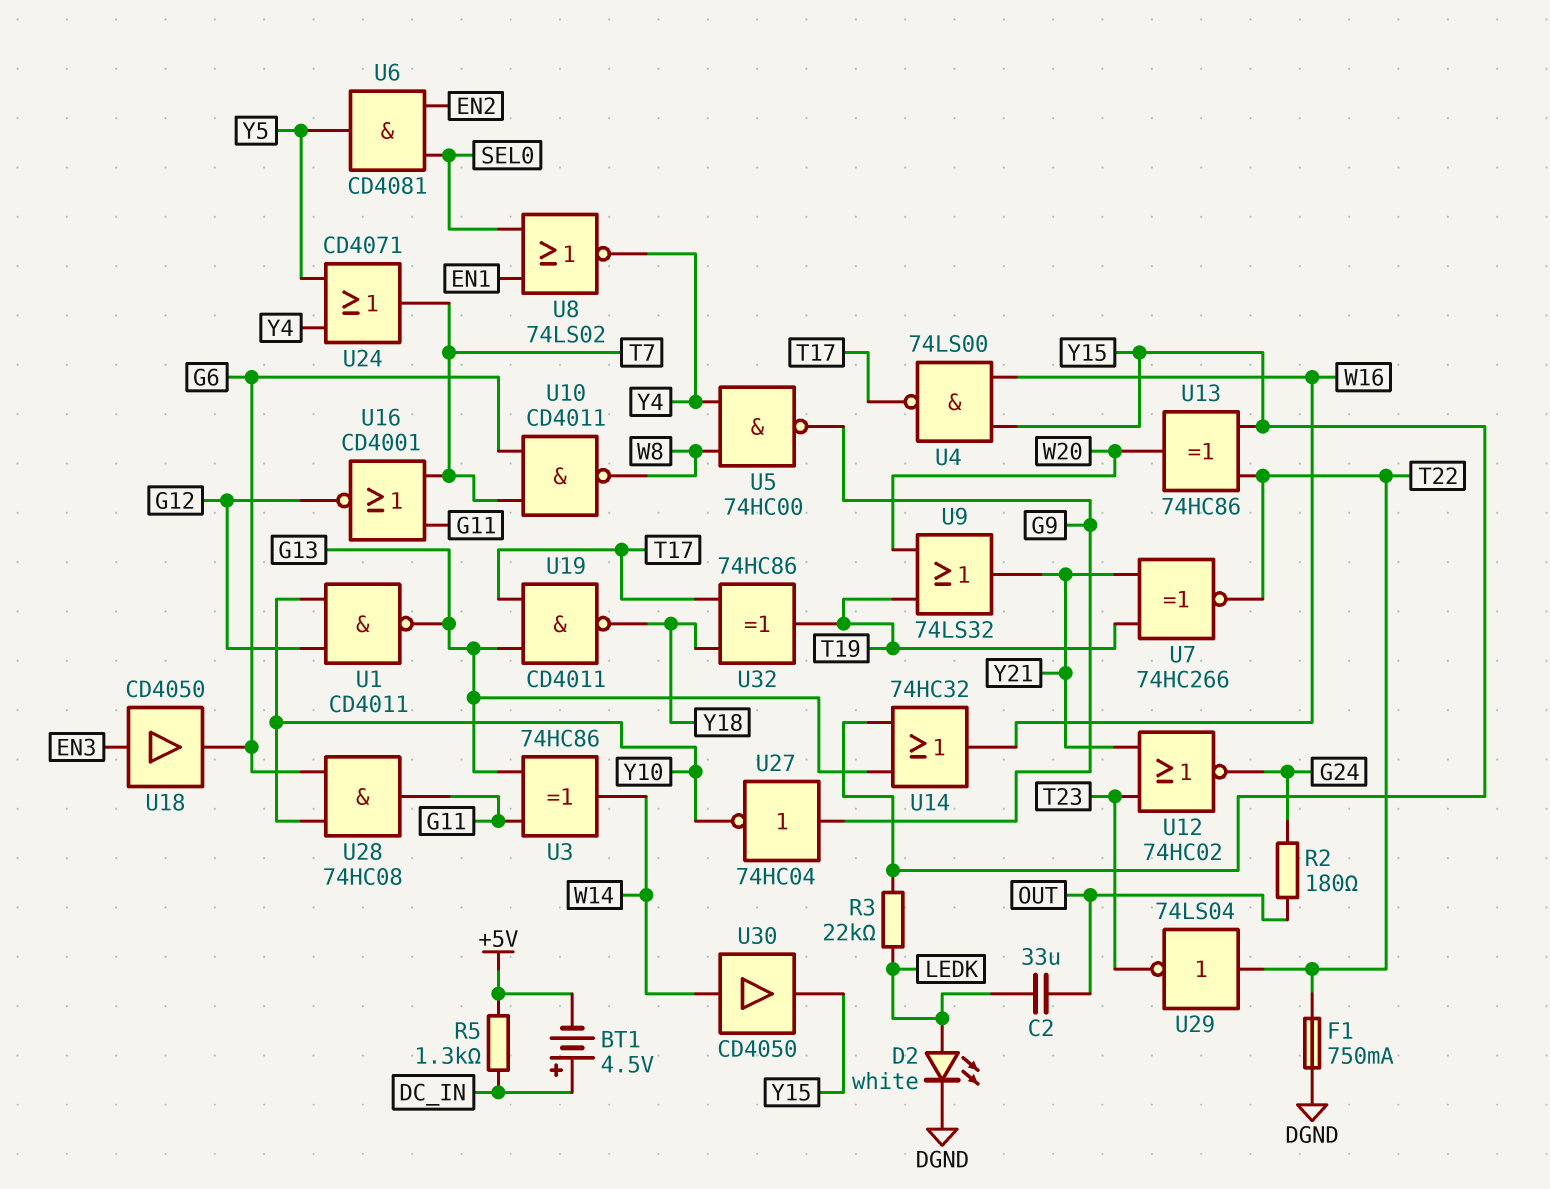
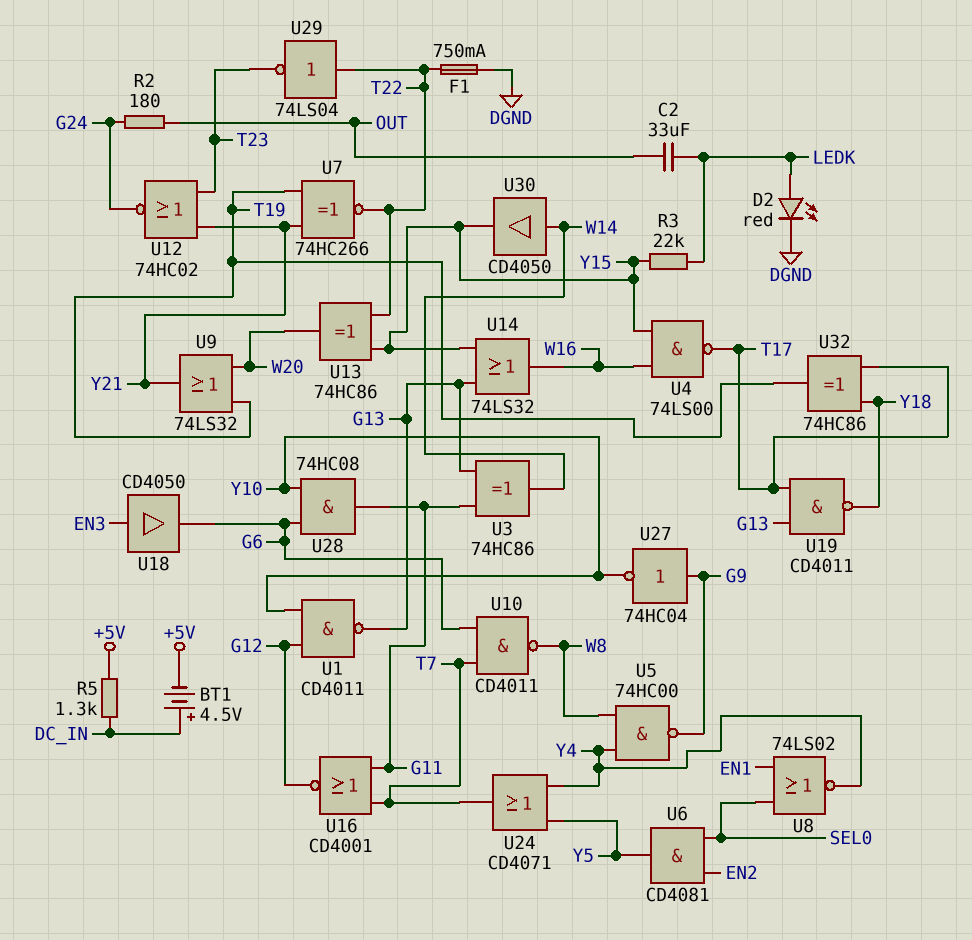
D2: LED white (A LEDK, K DGND) -> LED red (A LEDK, K DGND)
U14: OR 74HC32 (in G13, in Y15, out W16) -> OR 74LS32 (in G13, in Y15, out W16)

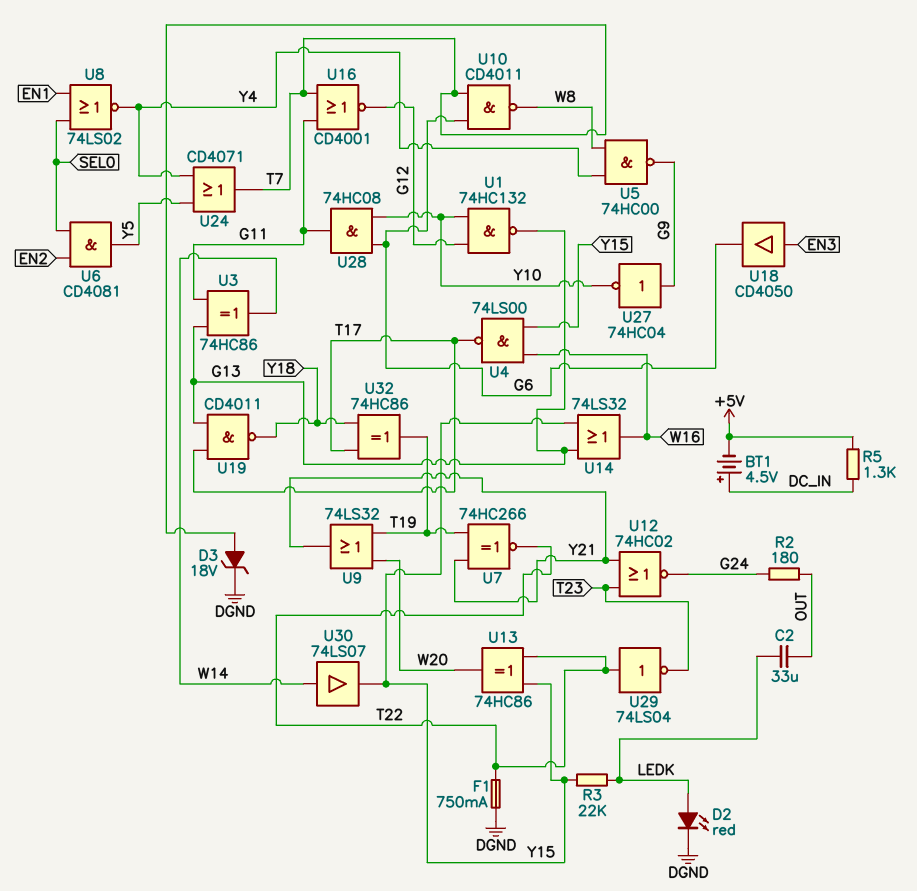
D3: none -> zener 18V (A T7, K DGND)
U1: NAND CD4011 (in G12, in Y10, out G13) -> NAND 74HC132 (in G12, in Y10, out G13)
U30: buffer CD4050 (in W14, out Y15) -> buffer 74LS07 (in W14, out Y15)

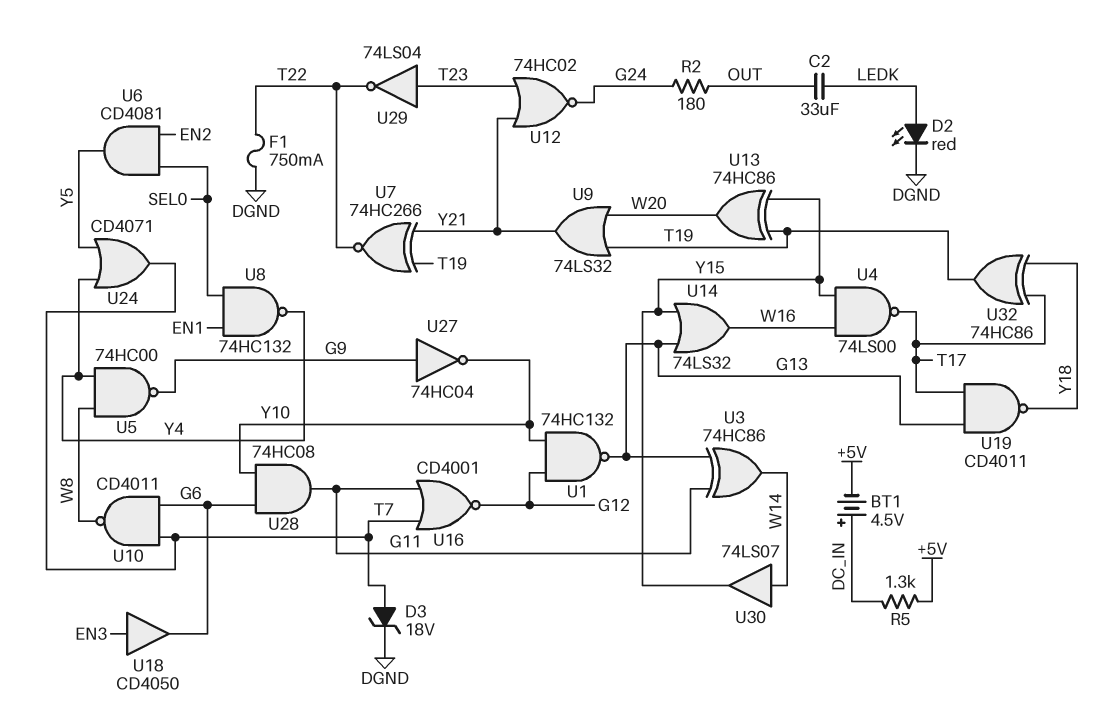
R3: 22k (LEDK, Y15) -> none
U8: NOR 74LS02 (in EN1, in SEL0, out Y4) -> NAND 74HC132 (in EN1, in SEL0, out Y4)
U13: XOR 74HC86 (in T22, in Y15, out W20) -> XOR 74HC86 (in T19, in Y15, out W20)
U29: NOT 74LS04 (in T22, out T23) -> NOT 74LS04 (in T23, out T22)

